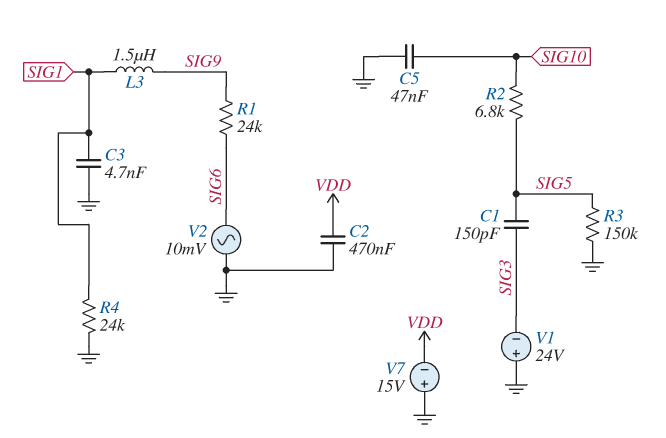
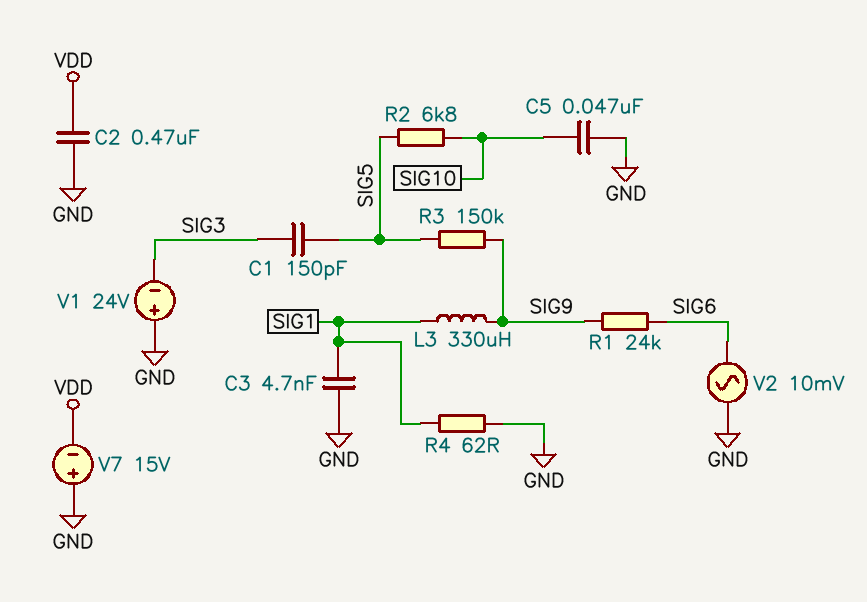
L3: 1.5uH (SIG1, SIG9) -> 330uH (SIG1, SIG9)
R3: 150k (GND, SIG5) -> 150k (SIG5, SIG9)
R4: 24k (GND, SIG1) -> 62 (GND, SIG1)

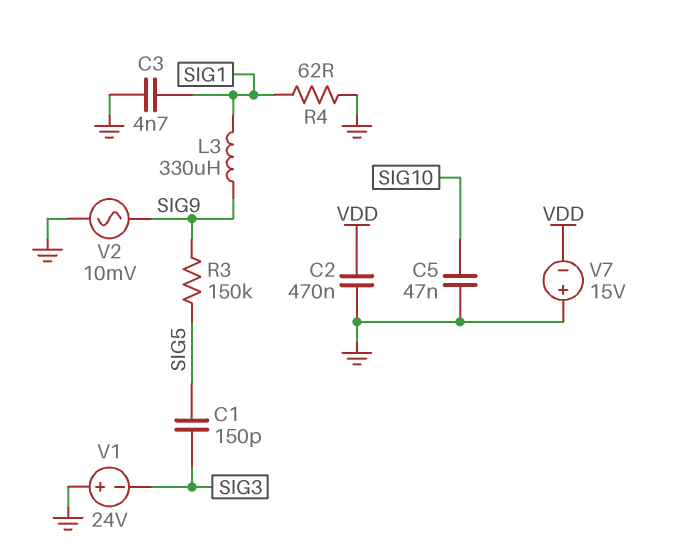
R1: 24k (SIG6, SIG9) -> none
R2: 6.8k (SIG5, SIG10) -> none
V2: AC 10mV (GND, SIG6) -> AC 10mV (GND, SIG9)

